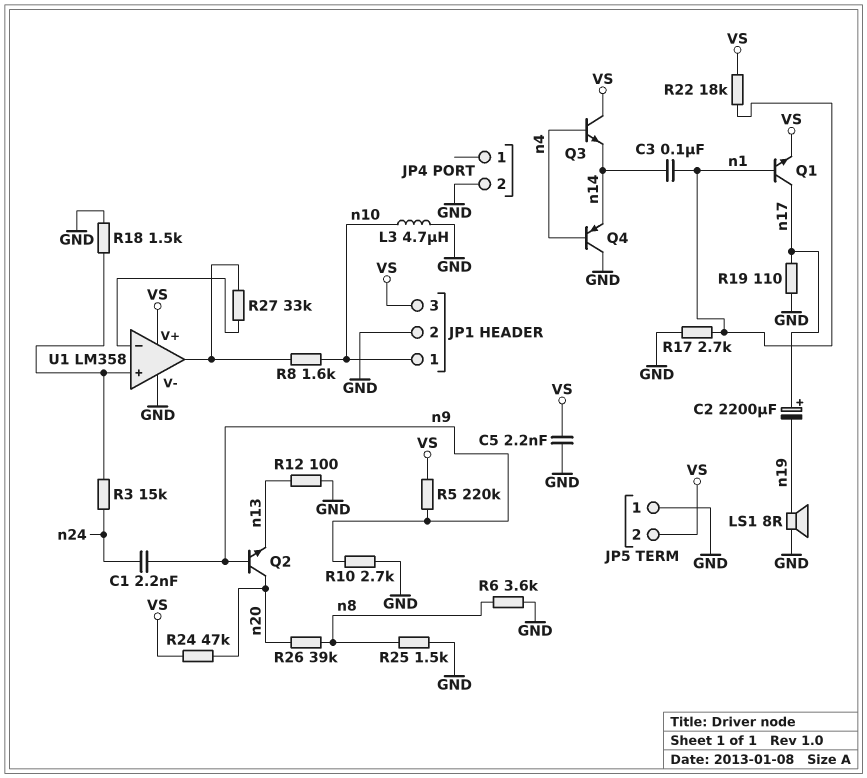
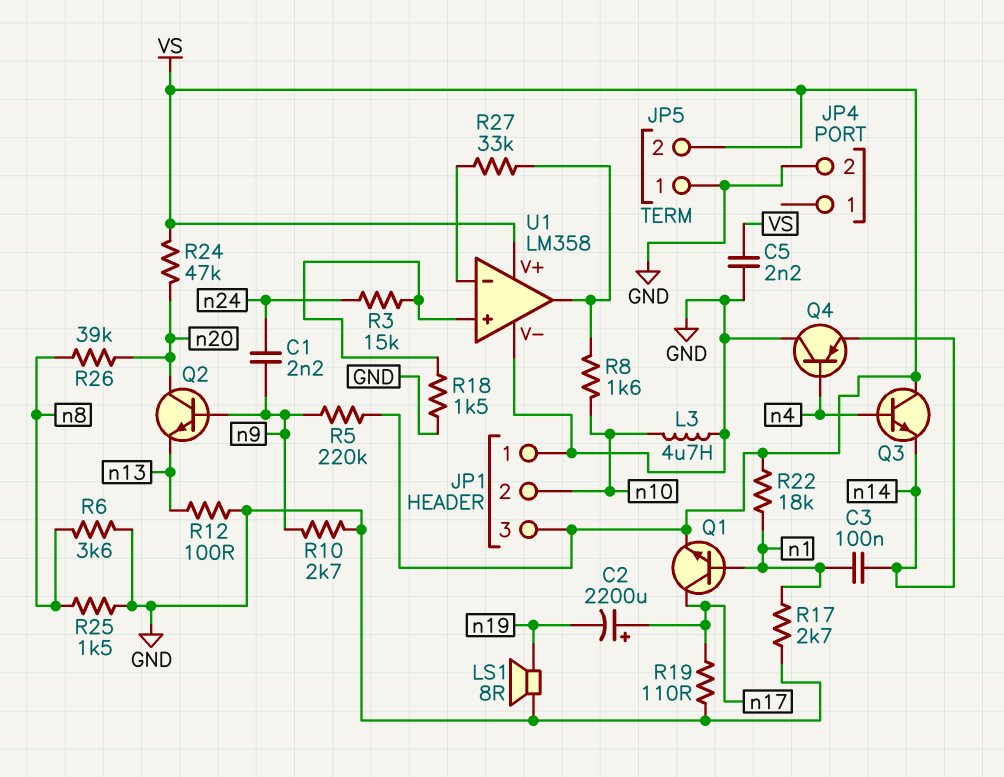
JP1 pin 1: n10 -> GND
JP1 pin 2: GND -> n10

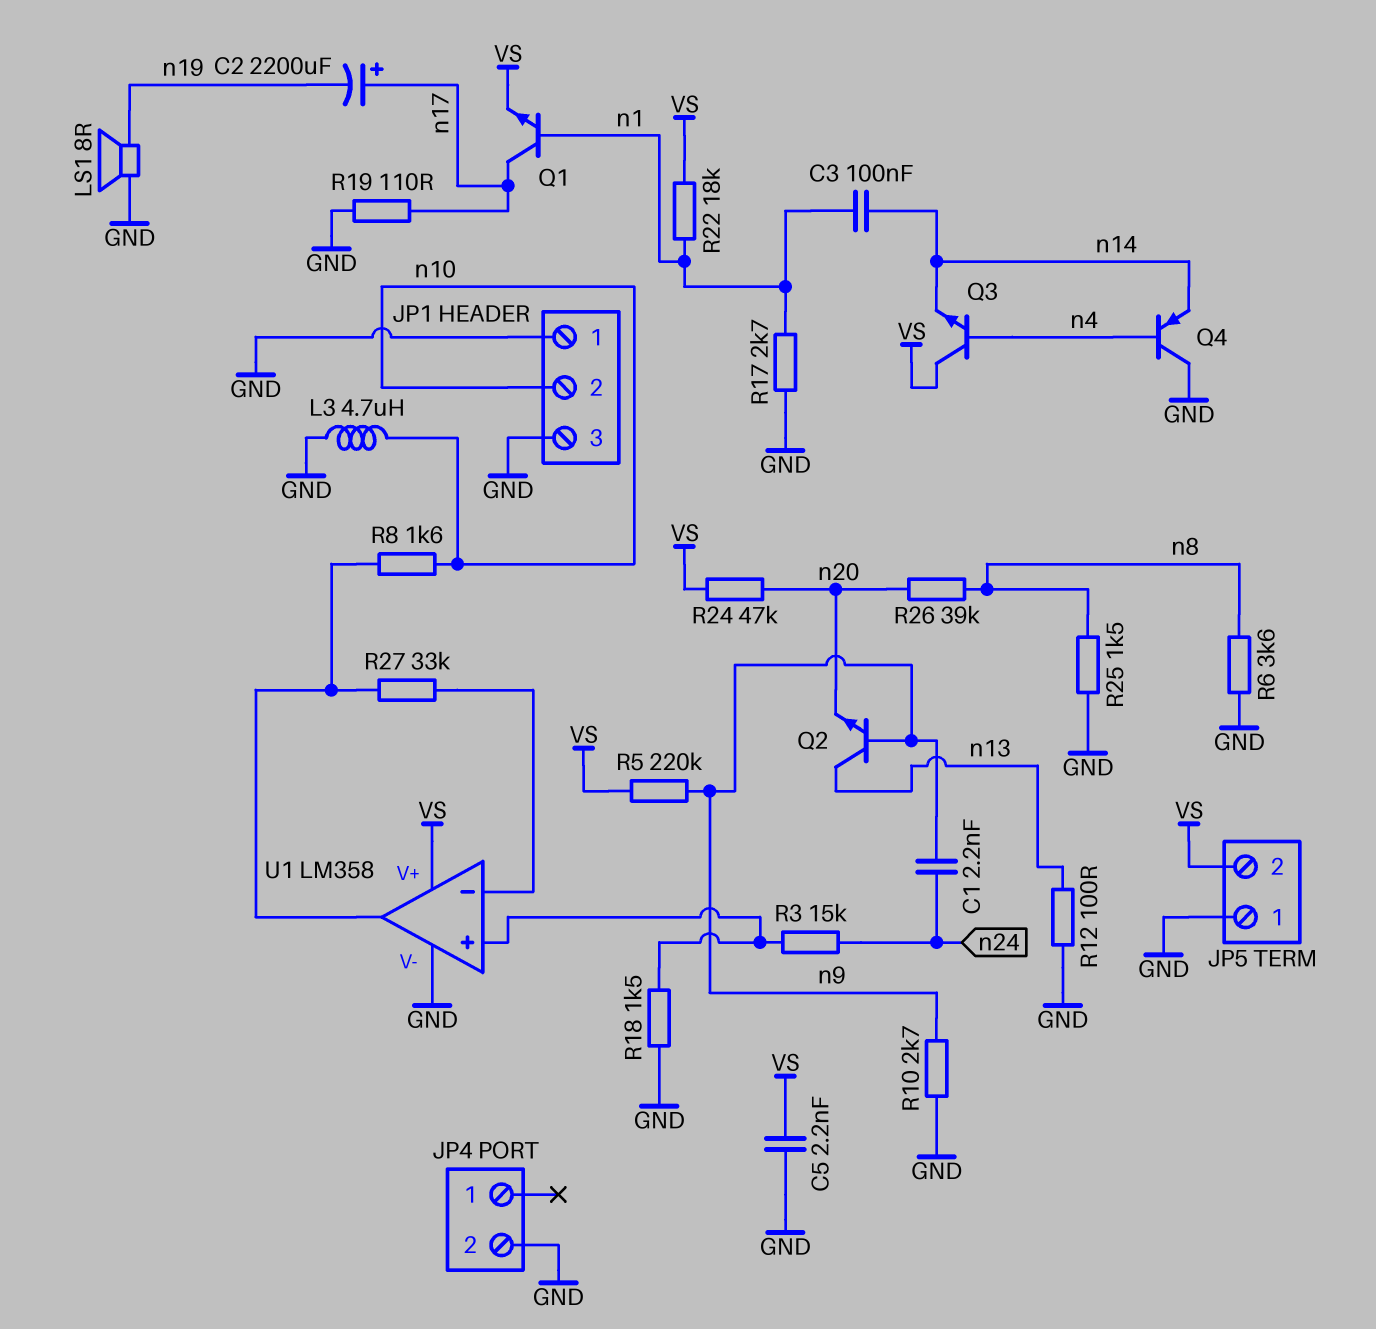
JP1 pin 3: VS -> GND
Q2: NPN (B n9, C n20, E n13) -> NPN (B n9, C n13, E n20)

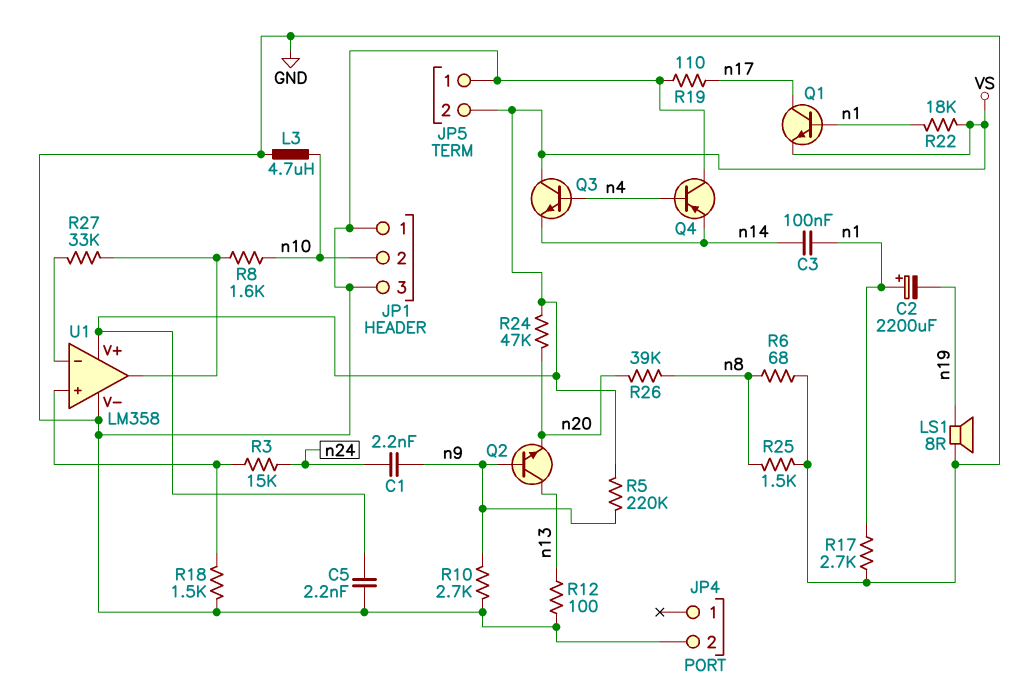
C2: 2200uF (plus n17, minus n19) -> 2200uF (plus n1, minus n19)
R6: 3.6k (GND, n8) -> 68 (GND, n8)

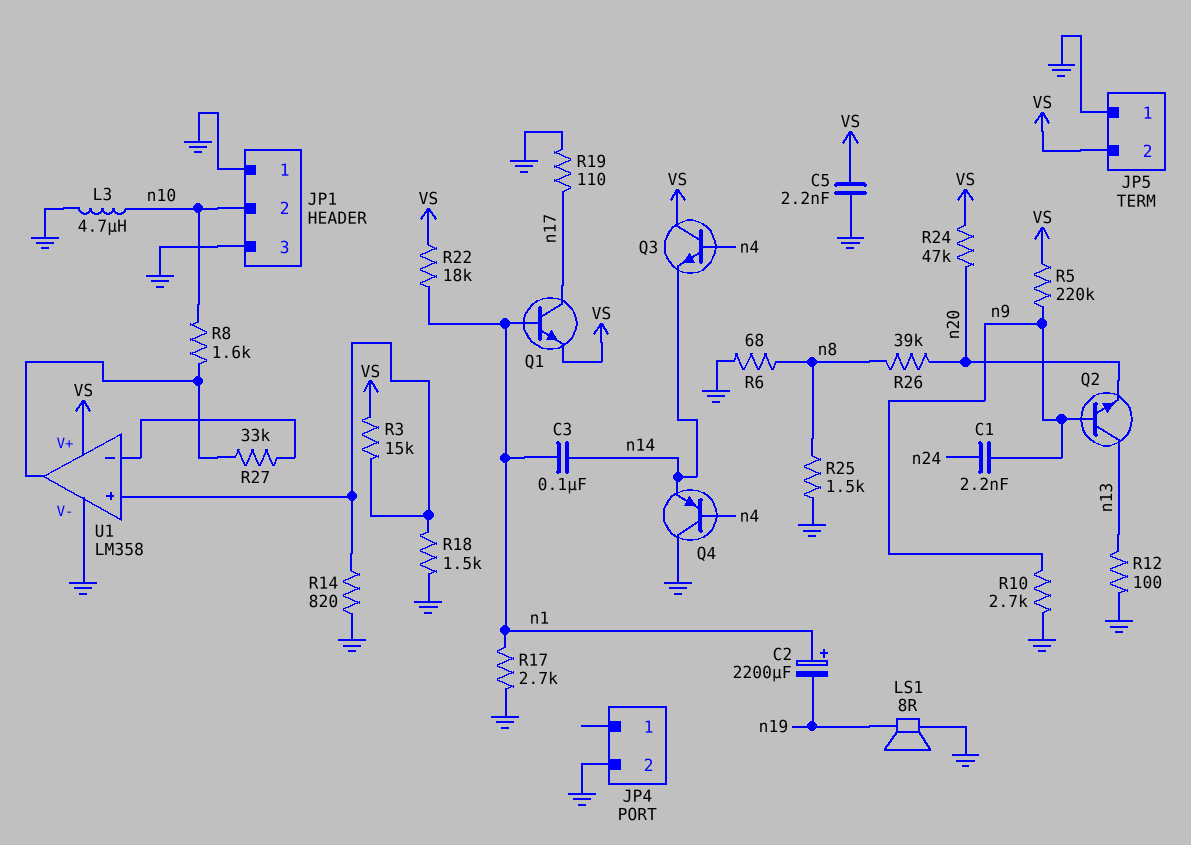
R3: 15k (U1/in+, n24) -> 15k (U1/in+, VS)
R14: none -> 820 (GND, U1/in+)

